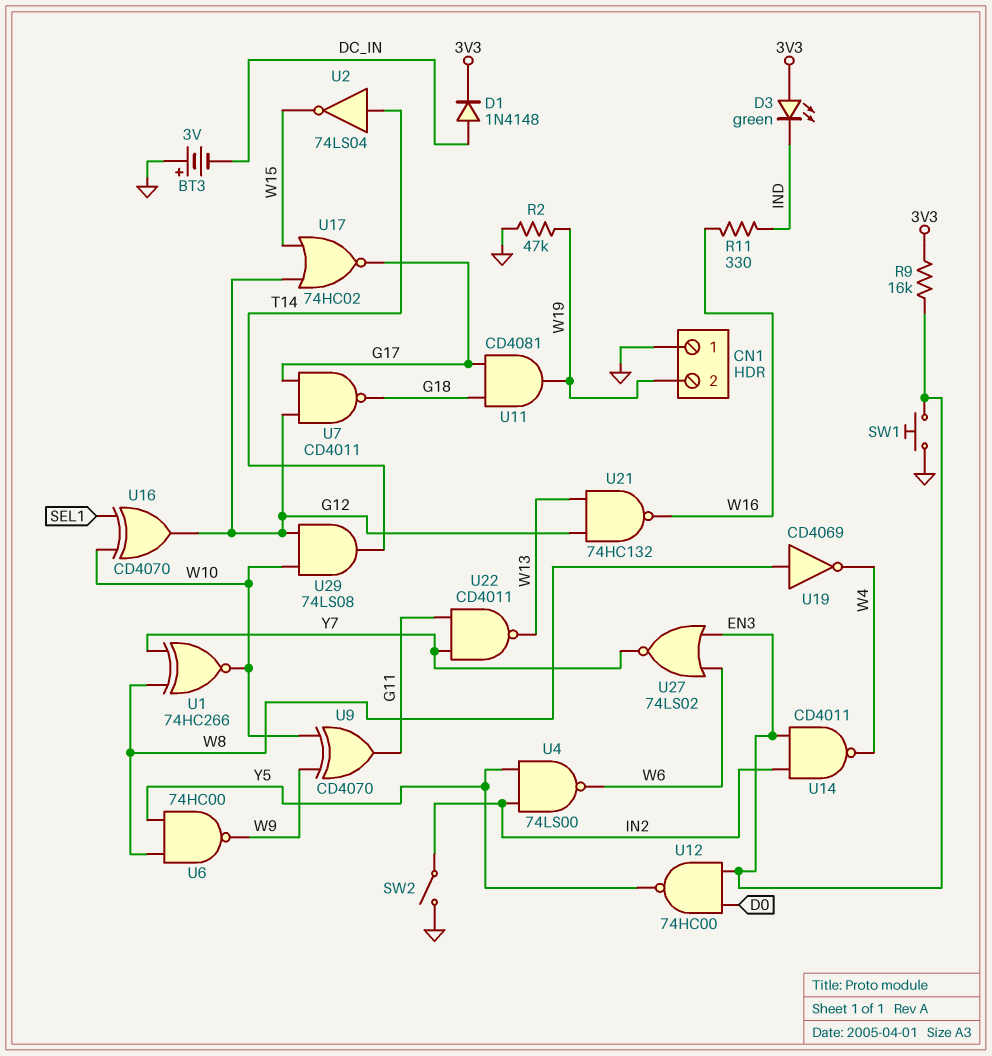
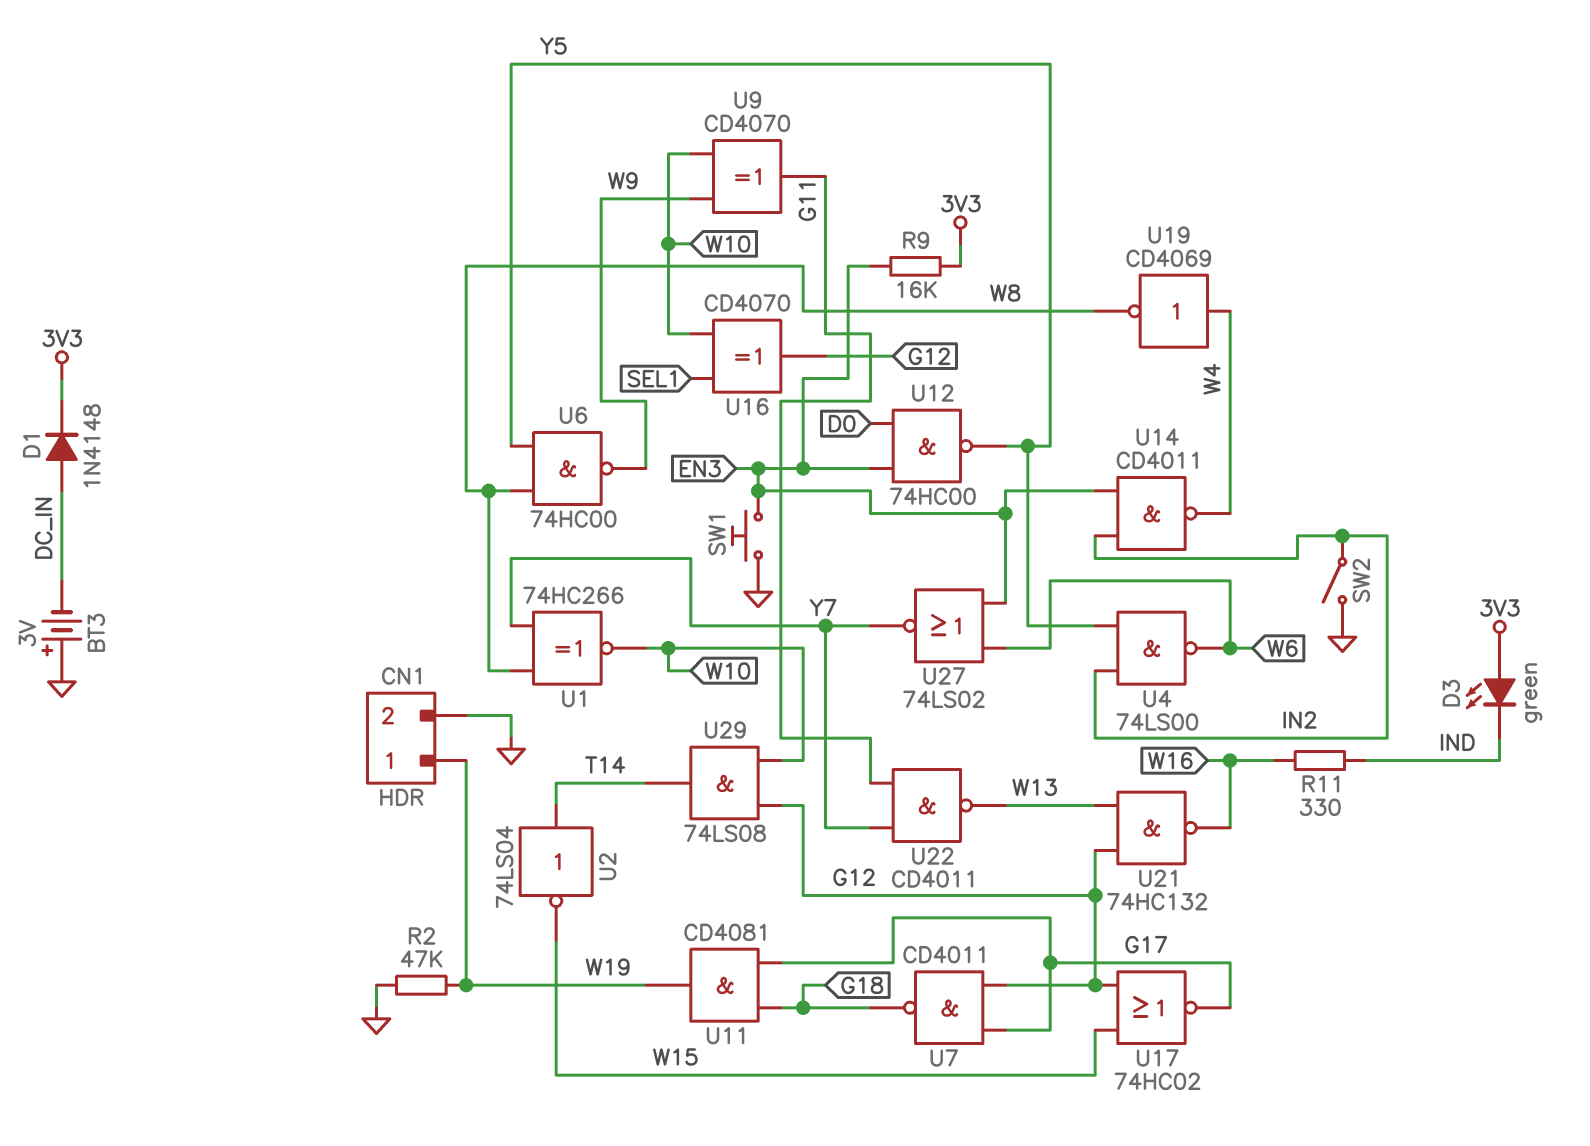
CN1 pin 1: GND -> W19
CN1 pin 2: W19 -> GND
U19: NOT CD4069 (in W8, out W4) -> NOT CD4069 (in W4, out W8)

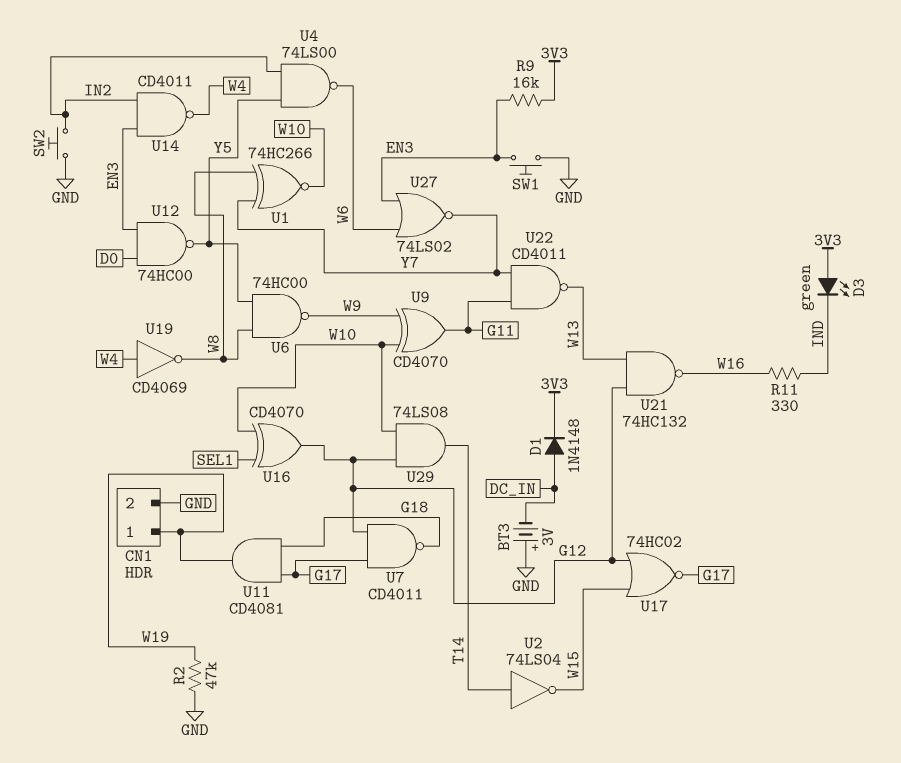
SW2: switch (GND, IN2) -> button (GND, IN2)

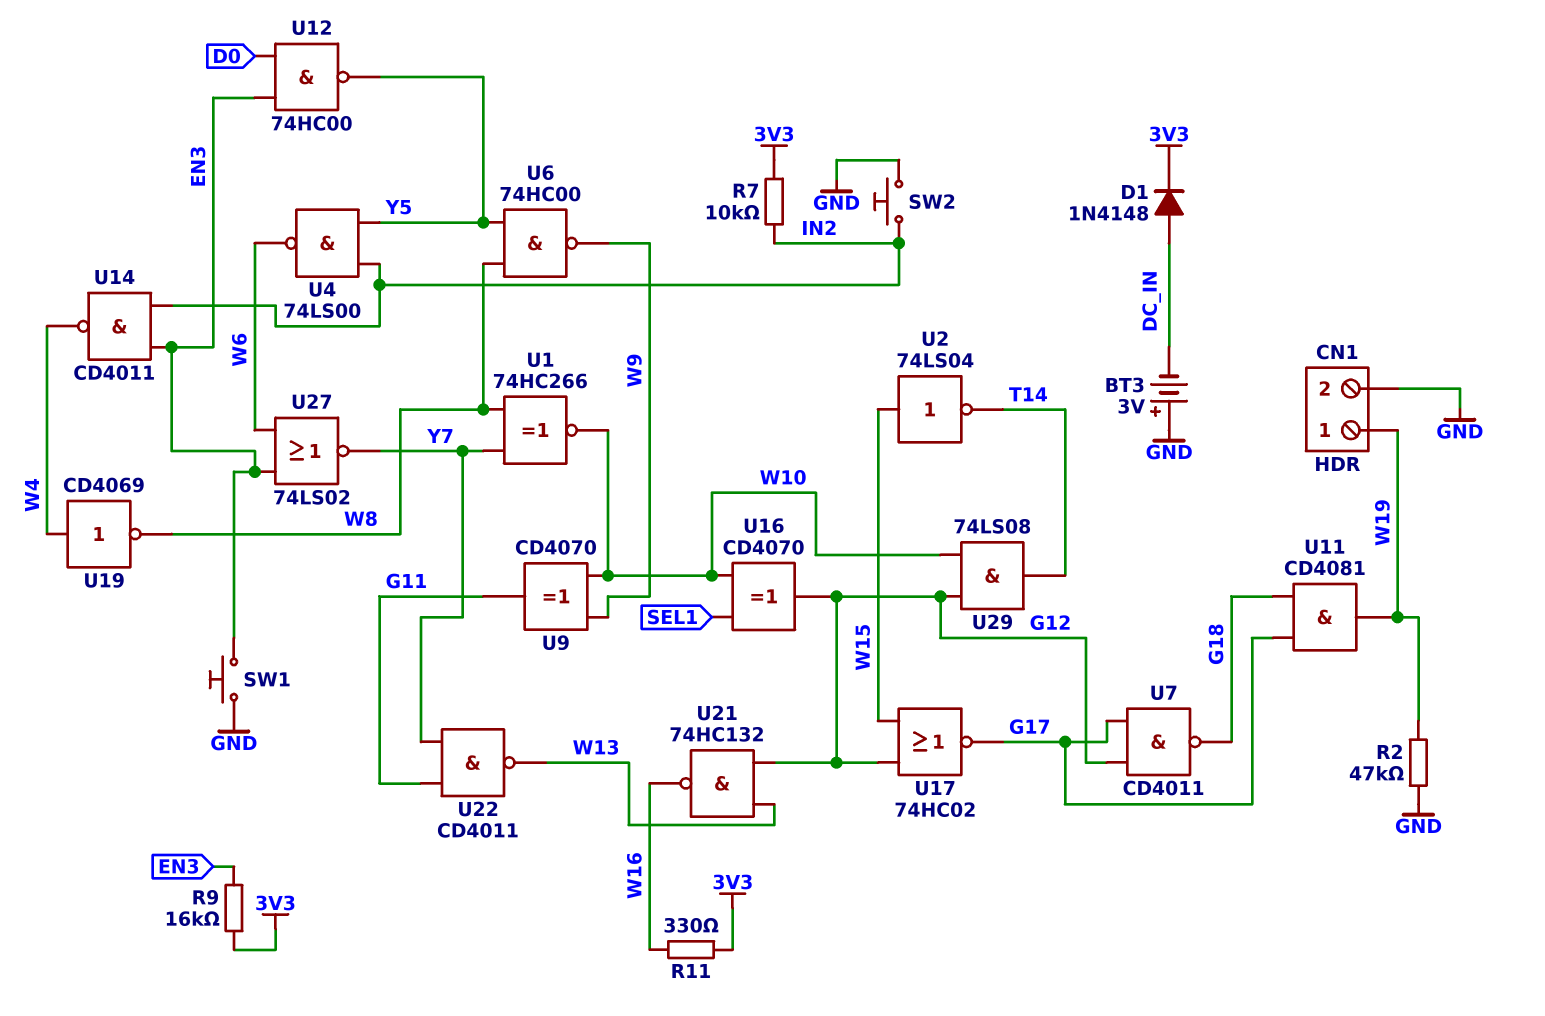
D3: LED green (A 3V3, K IND) -> none
R7: none -> 10k (3V3, IN2)
R11: 330 (IND, W16) -> 330 (3V3, W16)
U2: NOT 74LS04 (in T14, out W15) -> NOT 74LS04 (in W15, out T14)

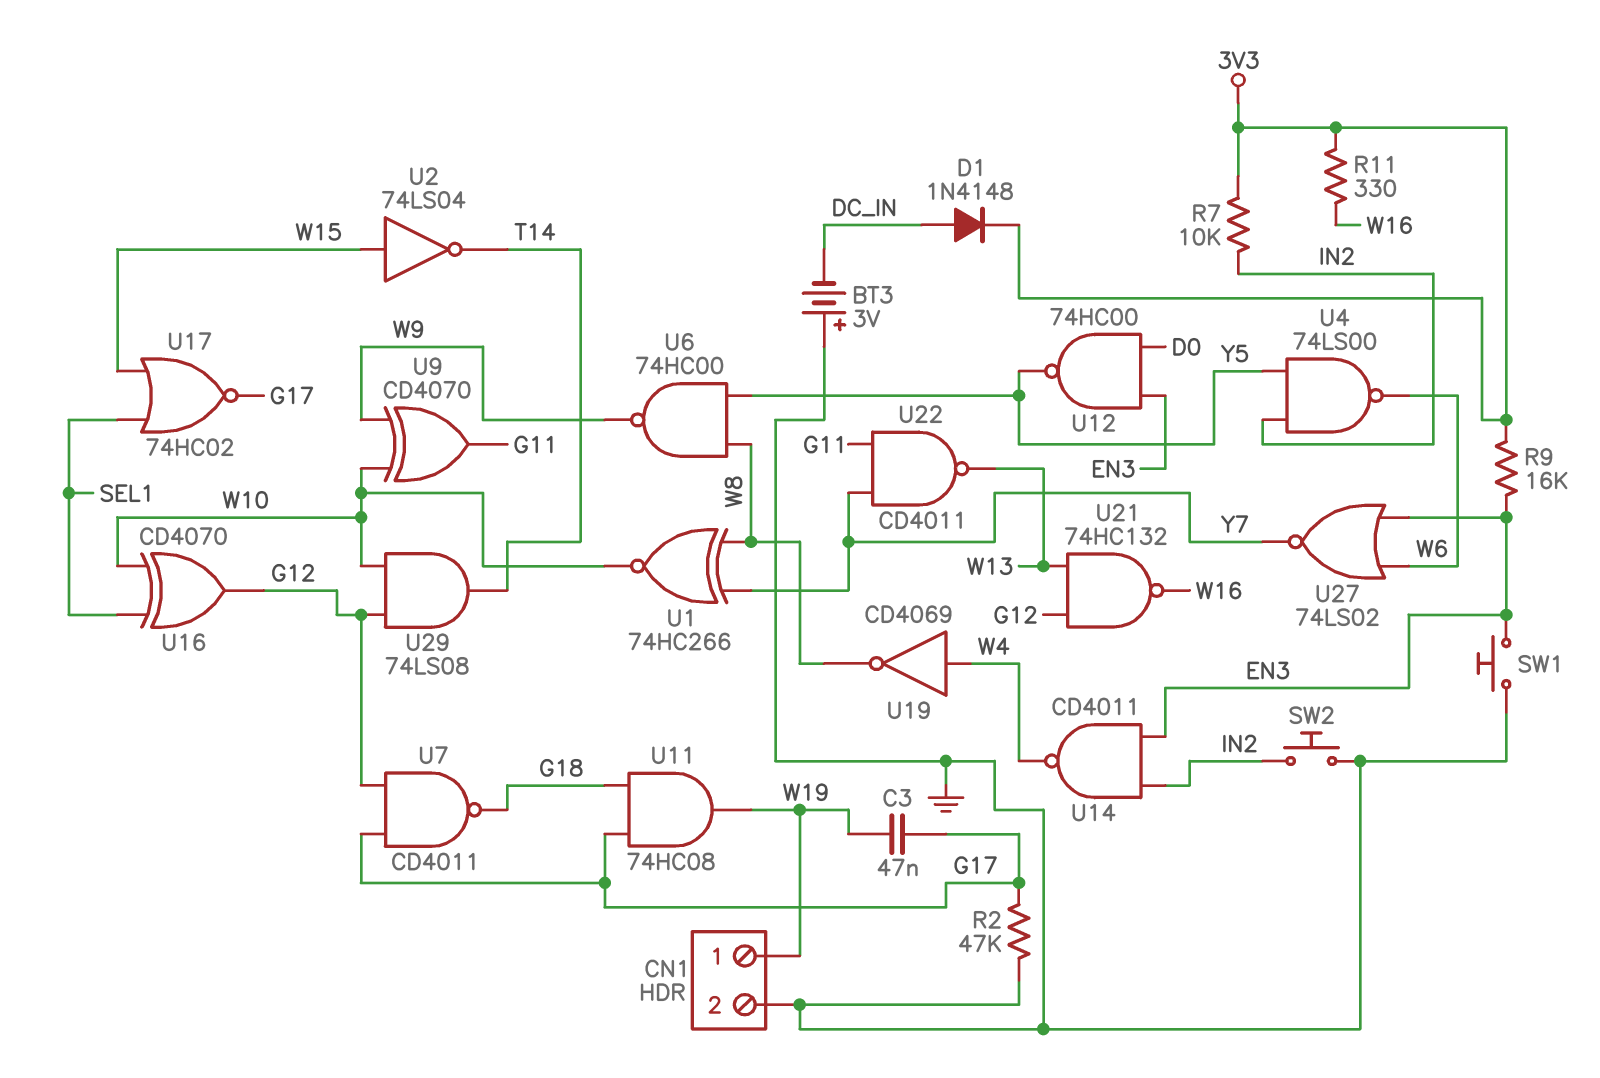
C3: none -> 47nF (G17, W19)
R2: 47k (GND, W19) -> 47k (G17, GND)
U11: AND CD4081 (in G17, in G18, out W19) -> AND 74HC08 (in G17, in G18, out W19)
U17: NOR 74HC02 (in G12, in W15, out G17) -> NOR 74HC02 (in SEL1, in W15, out G17)

